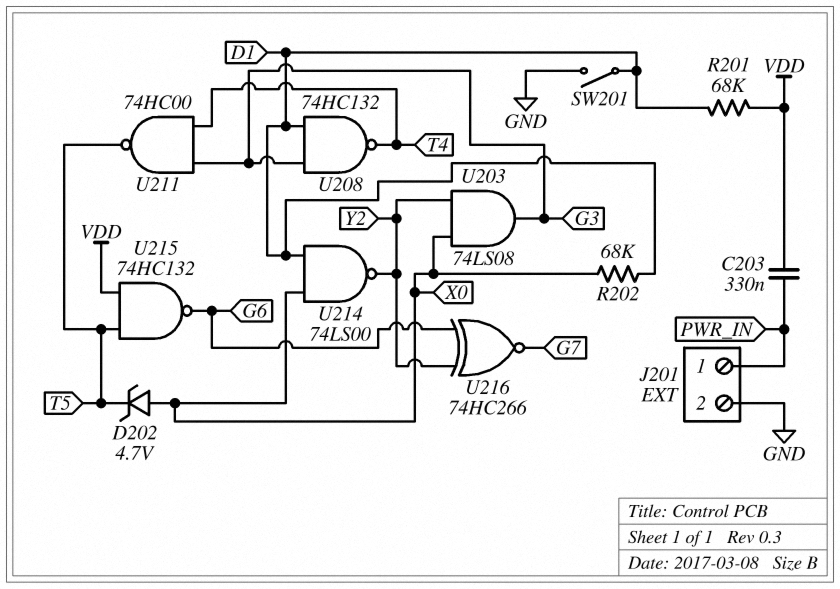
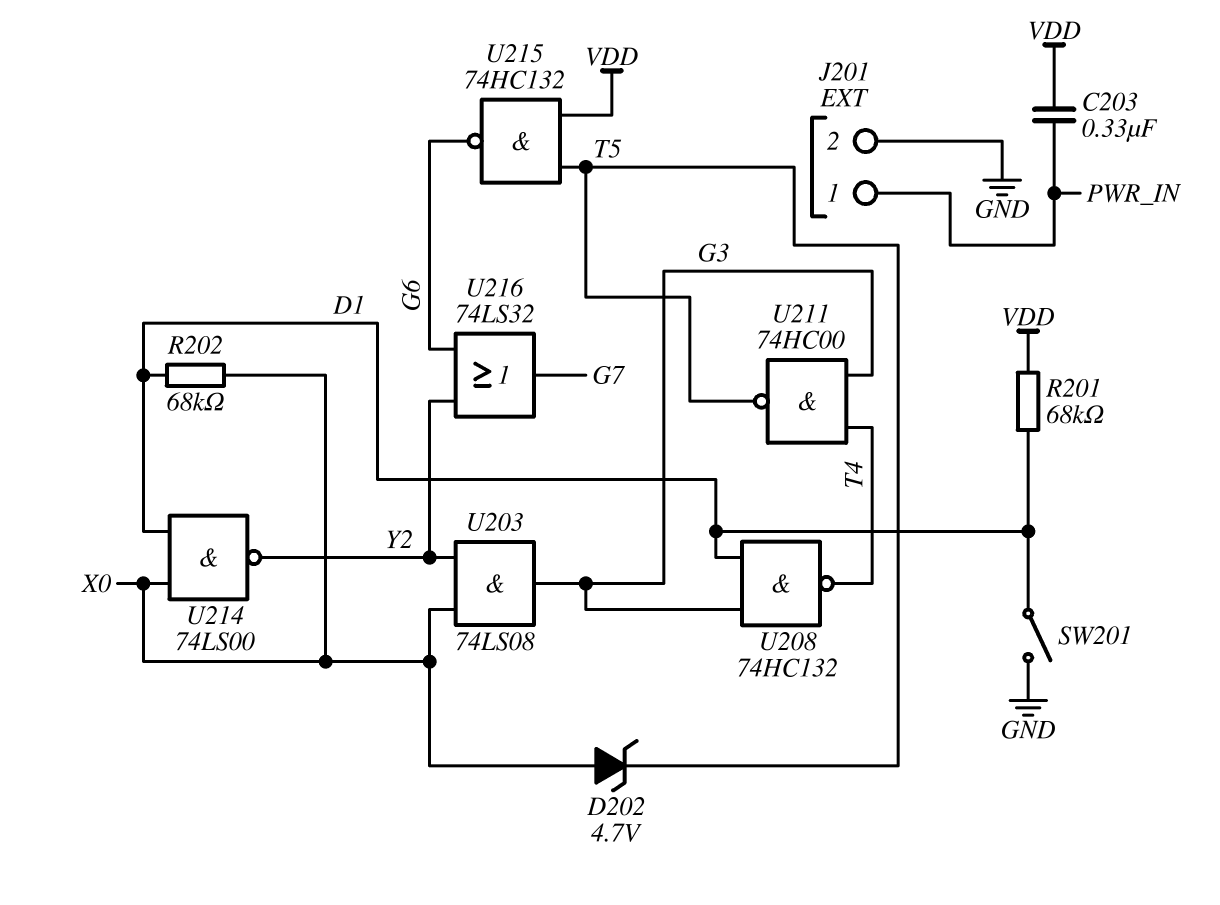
U216: XNOR 74HC266 (in G6, in Y2, out G7) -> OR 74LS32 (in G6, in Y2, out G7)

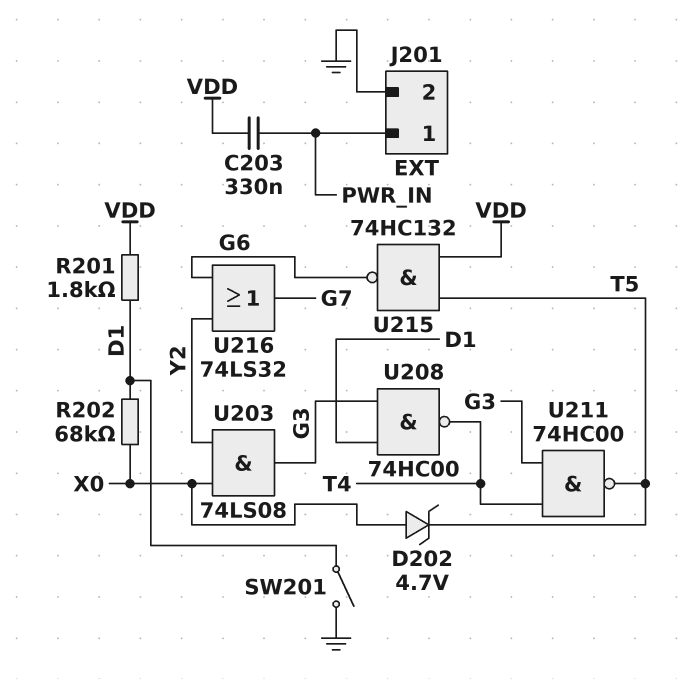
R201: 68k (D1, VDD) -> 1.8k (D1, VDD)
U208: NAND 74HC132 (in D1, in G3, out T4) -> NAND 74HC00 (in D1, in G3, out T4)
U214: NAND 74LS00 (in D1, in X0, out Y2) -> none

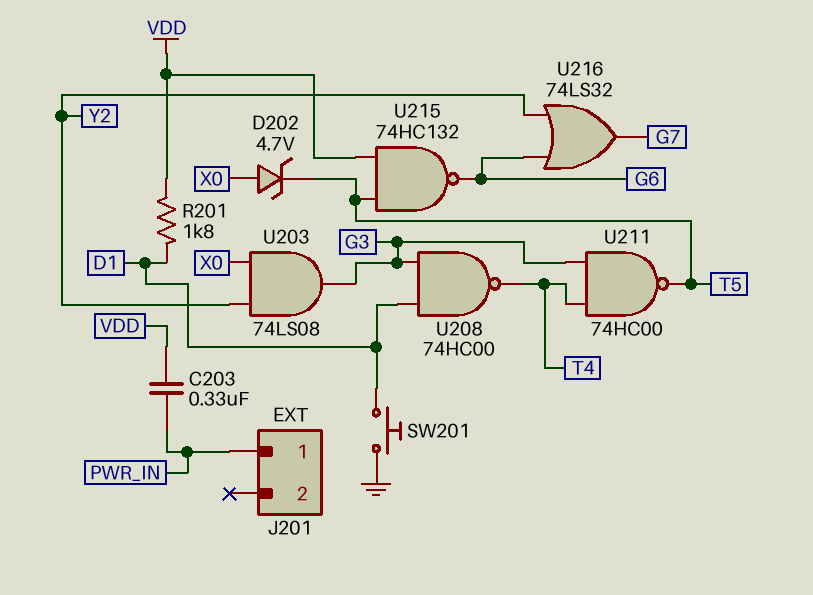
J201 pin 2: GND -> none
R202: 68k (D1, X0) -> none
SW201: switch (D1, GND) -> button (D1, GND)

